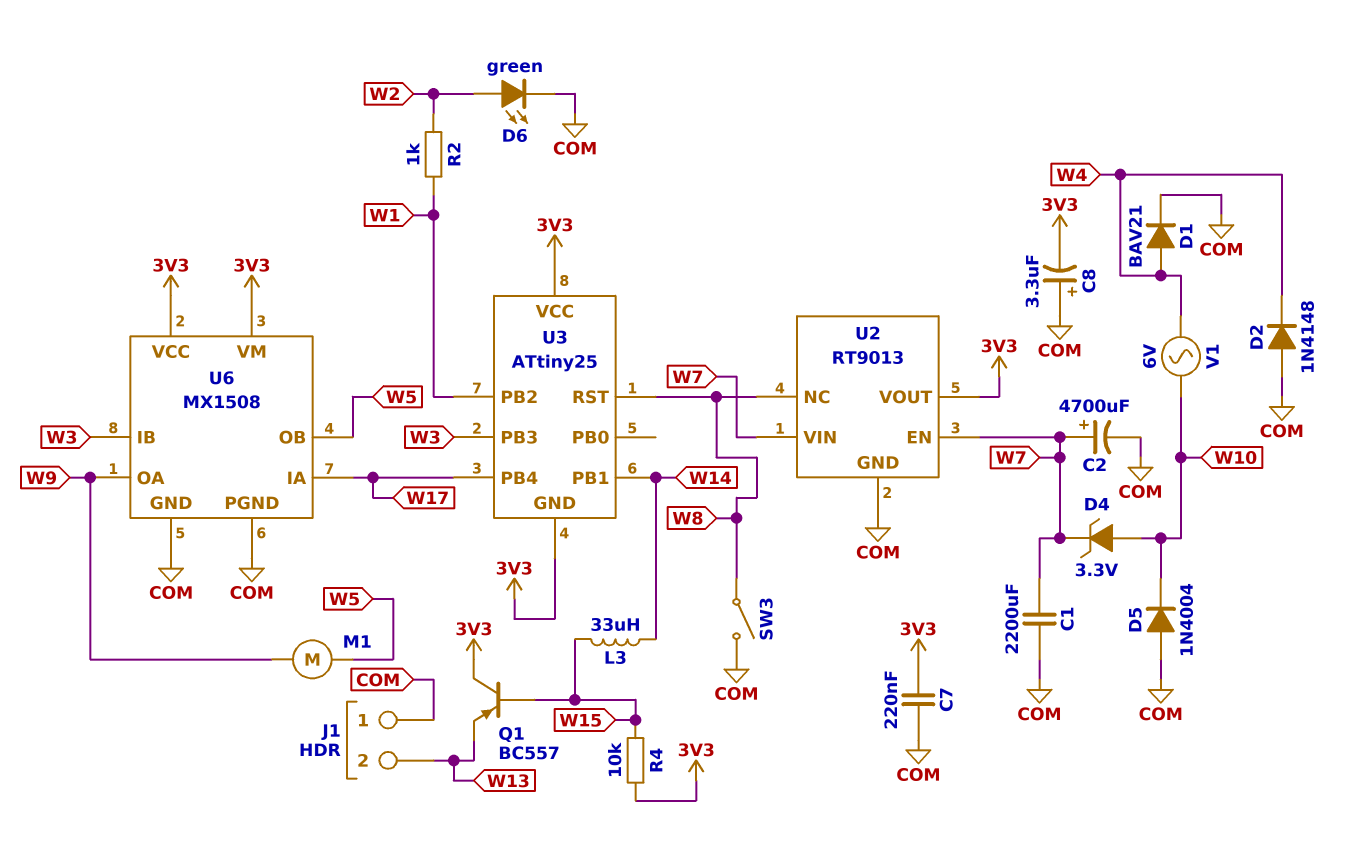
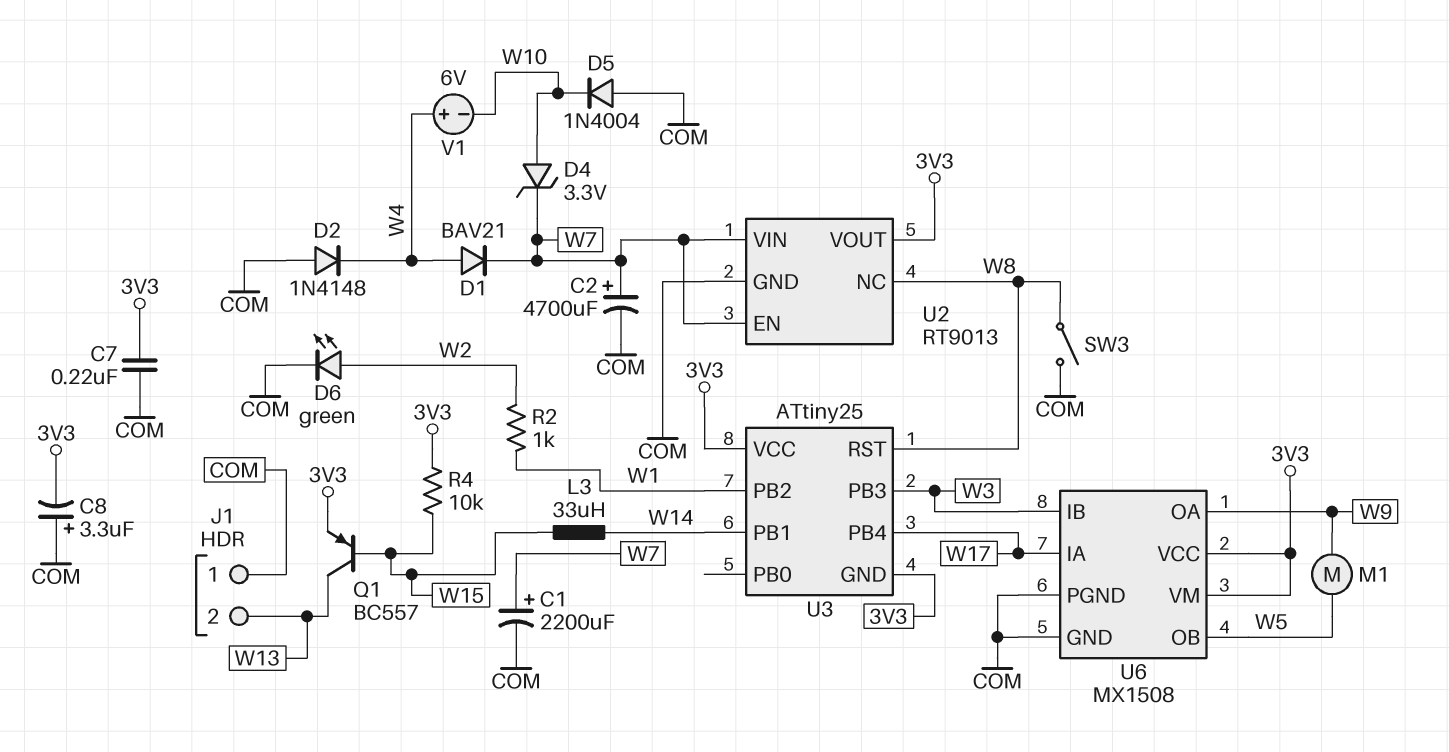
C1: 2200uF (COM, W7) -> 2200uF (plus W7, minus COM)
D1: diode BAV21 (A W4, K COM) -> diode BAV21 (A W4, K W7)
Q1: PNP BC557 (B W15, C 3V3, E W13) -> PNP BC557 (B W15, C W13, E 3V3)
V1: AC 6V (W4, W10) -> 6V (plus W4, minus W10)

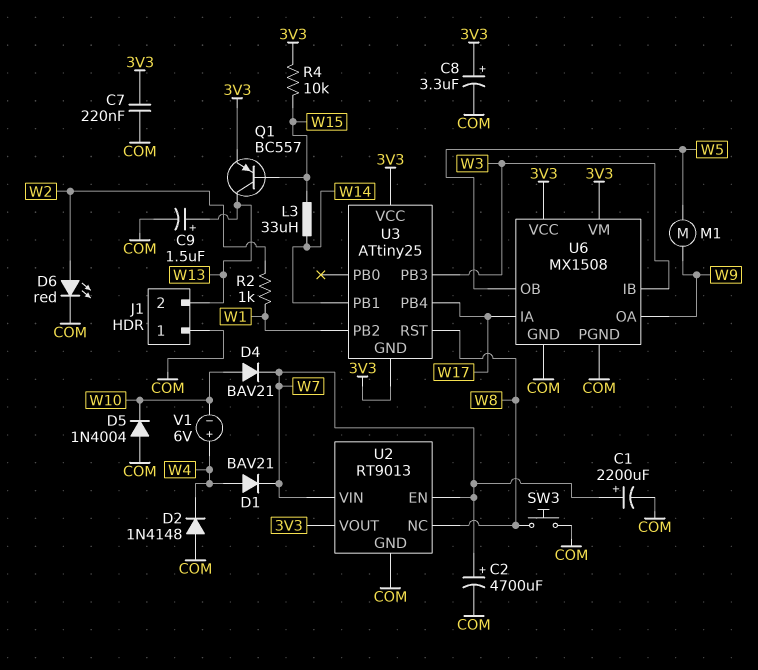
C8: 3.3uF (plus COM, minus 3V3) -> 3.3uF (plus 3V3, minus COM)
C9: none -> 1.5uF (plus W13, minus COM)
D4: zener 3.3V (A W10, K W7) -> diode BAV21 (A W10, K W7)
D6: LED green (A W2, K COM) -> LED red (A W2, K COM)
SW3: switch (COM, W8) -> button (COM, W8)

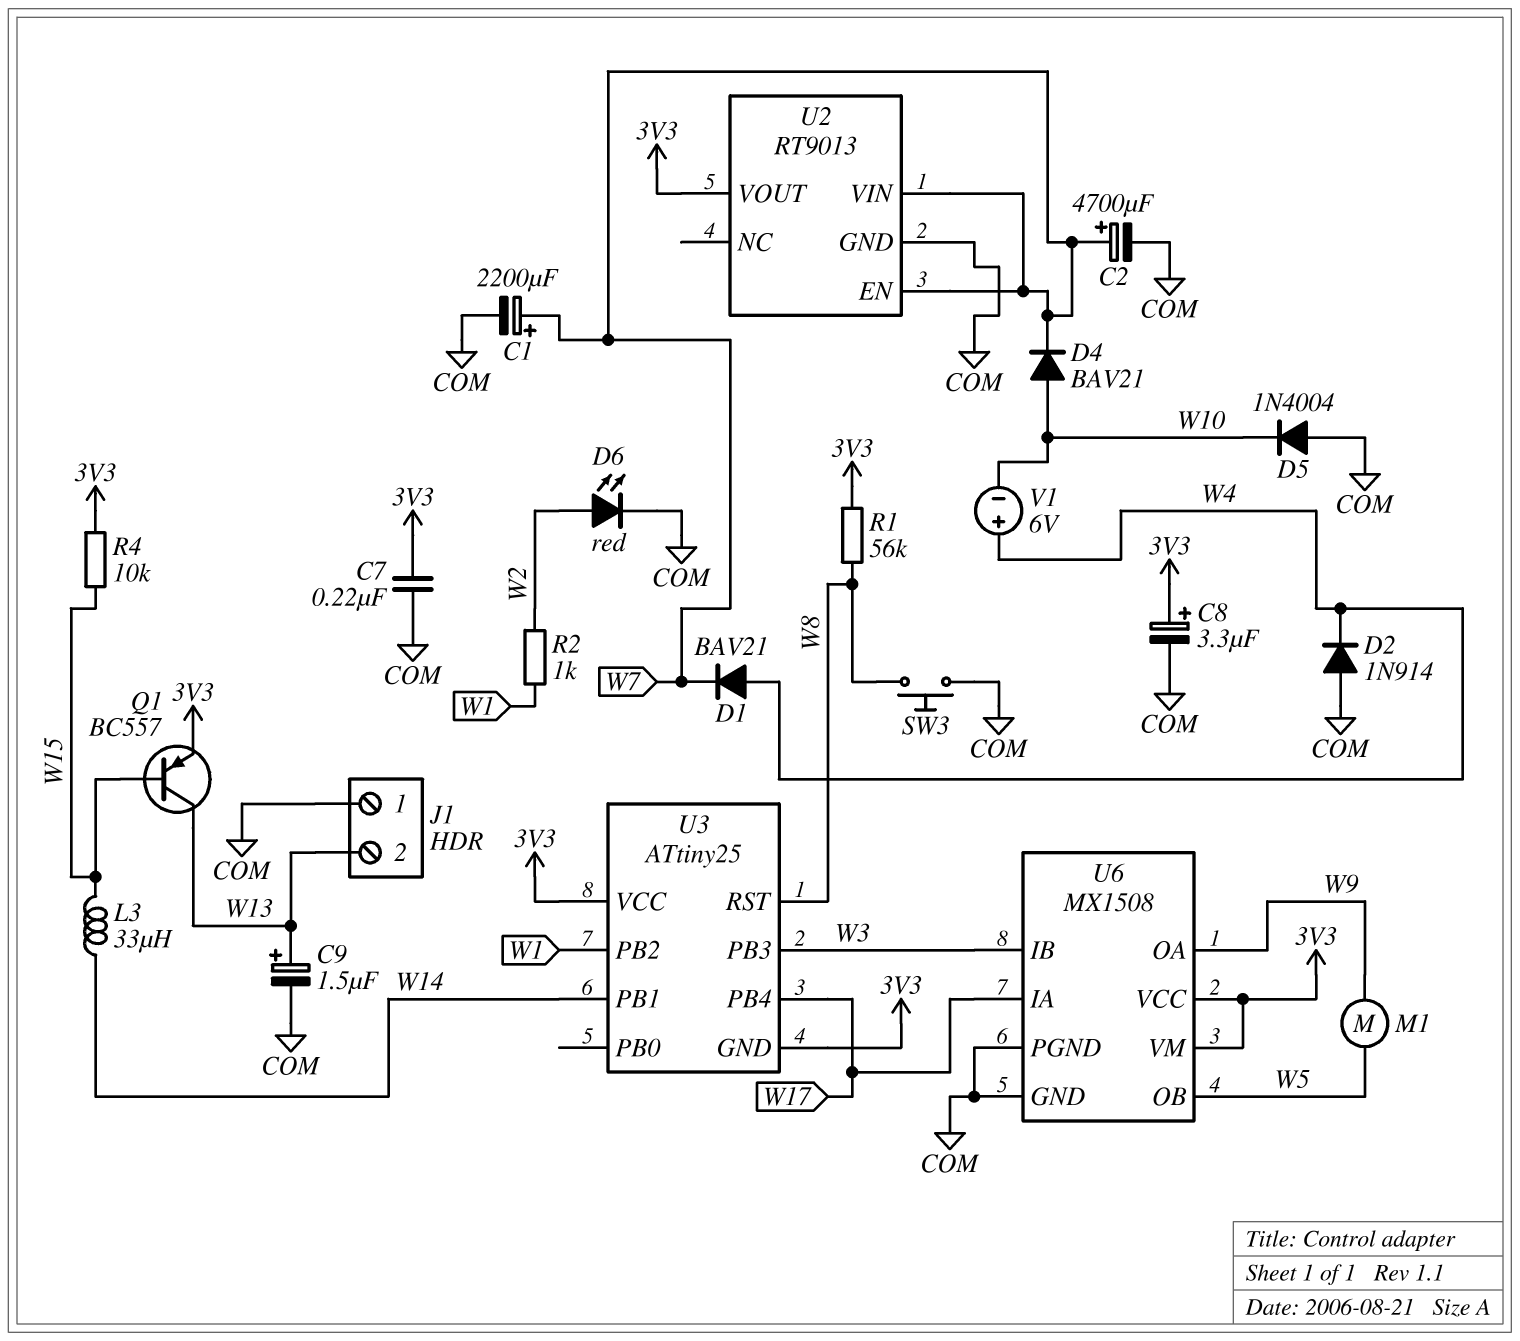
D2: diode 1N4148 (A COM, K W4) -> diode 1N914 (A COM, K W4)
R1: none -> 56k (3V3, W8)
U2 pin NC: W8 -> none

